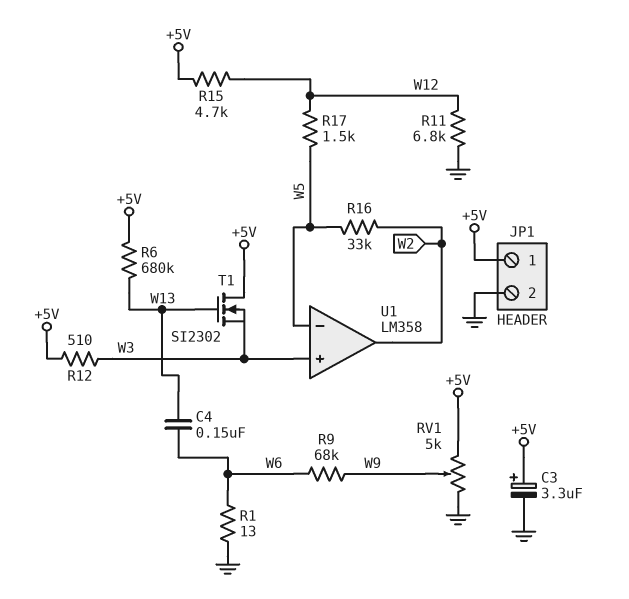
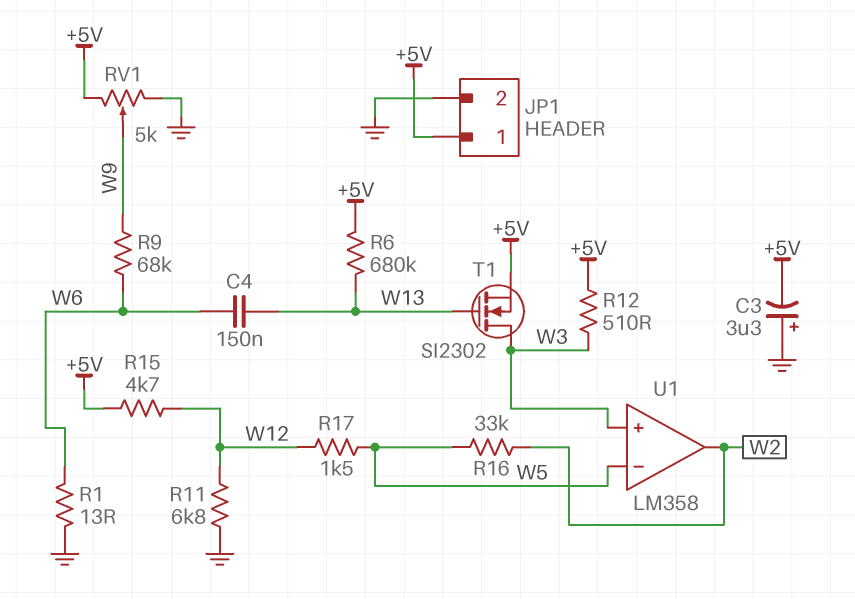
C3: 3.3uF (plus +5V, minus GND) -> 3.3uF (plus GND, minus +5V)
T1: NMOS SI2302 (G W13, D +5V, S W3) -> NMOS SI2302 (G W13, D W3, S +5V)

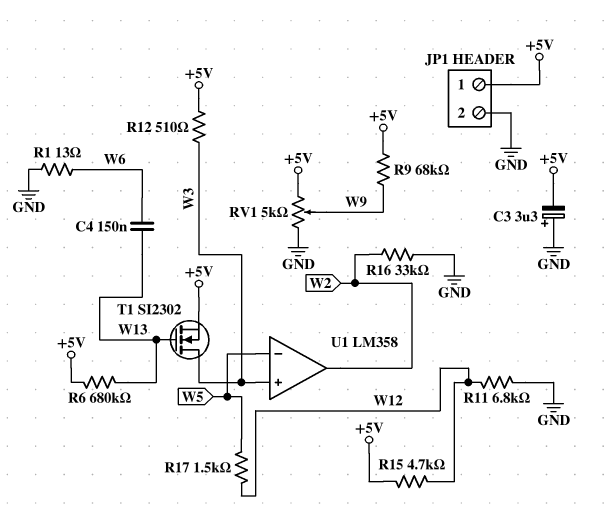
R9: 68k (W6, W9) -> 68k (+5V, W9)
R16: 33k (W2, W5) -> 33k (GND, W2)

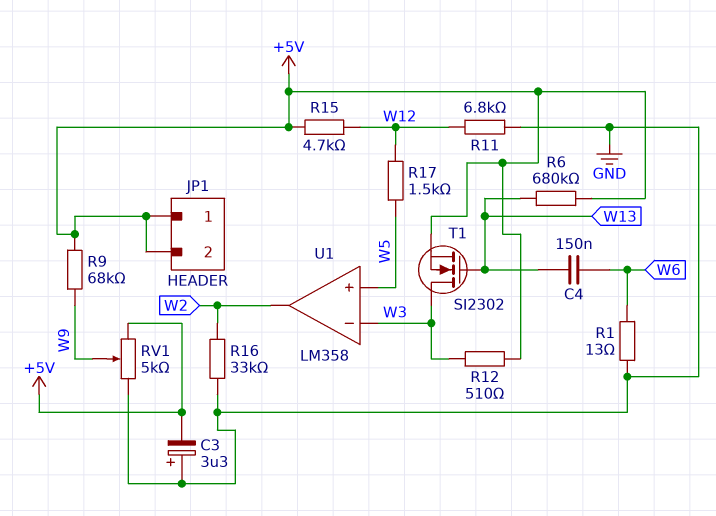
JP1 pin 2: GND -> +5V
U1 pin in+: W3 -> W5
U1 pin in-: W5 -> W3

